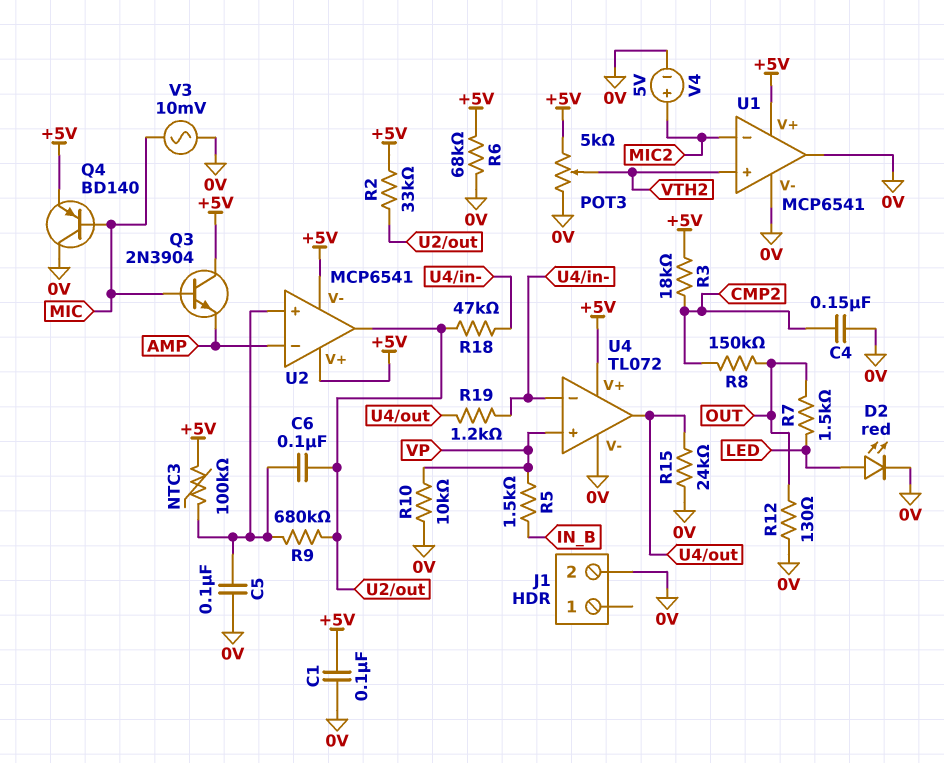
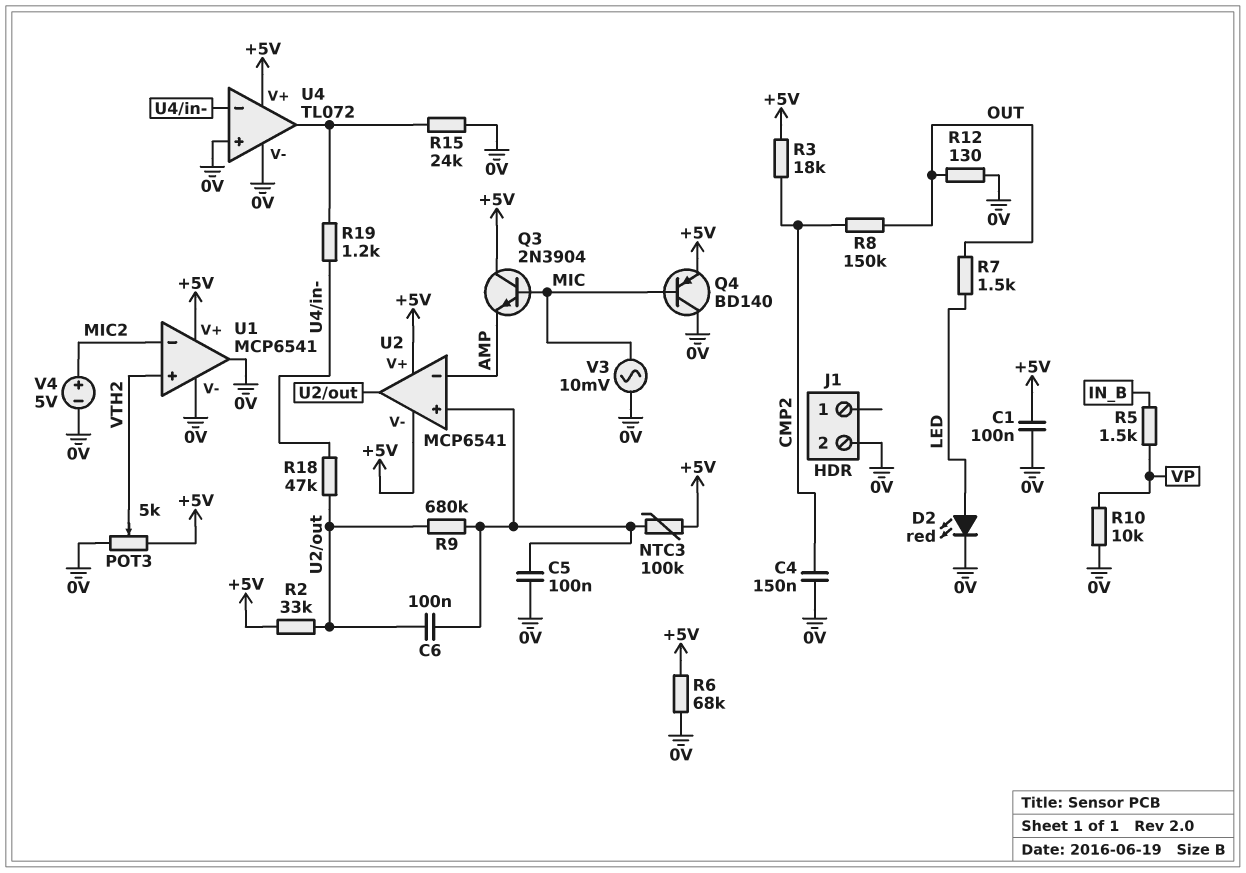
U4 pin in+: VP -> 0V

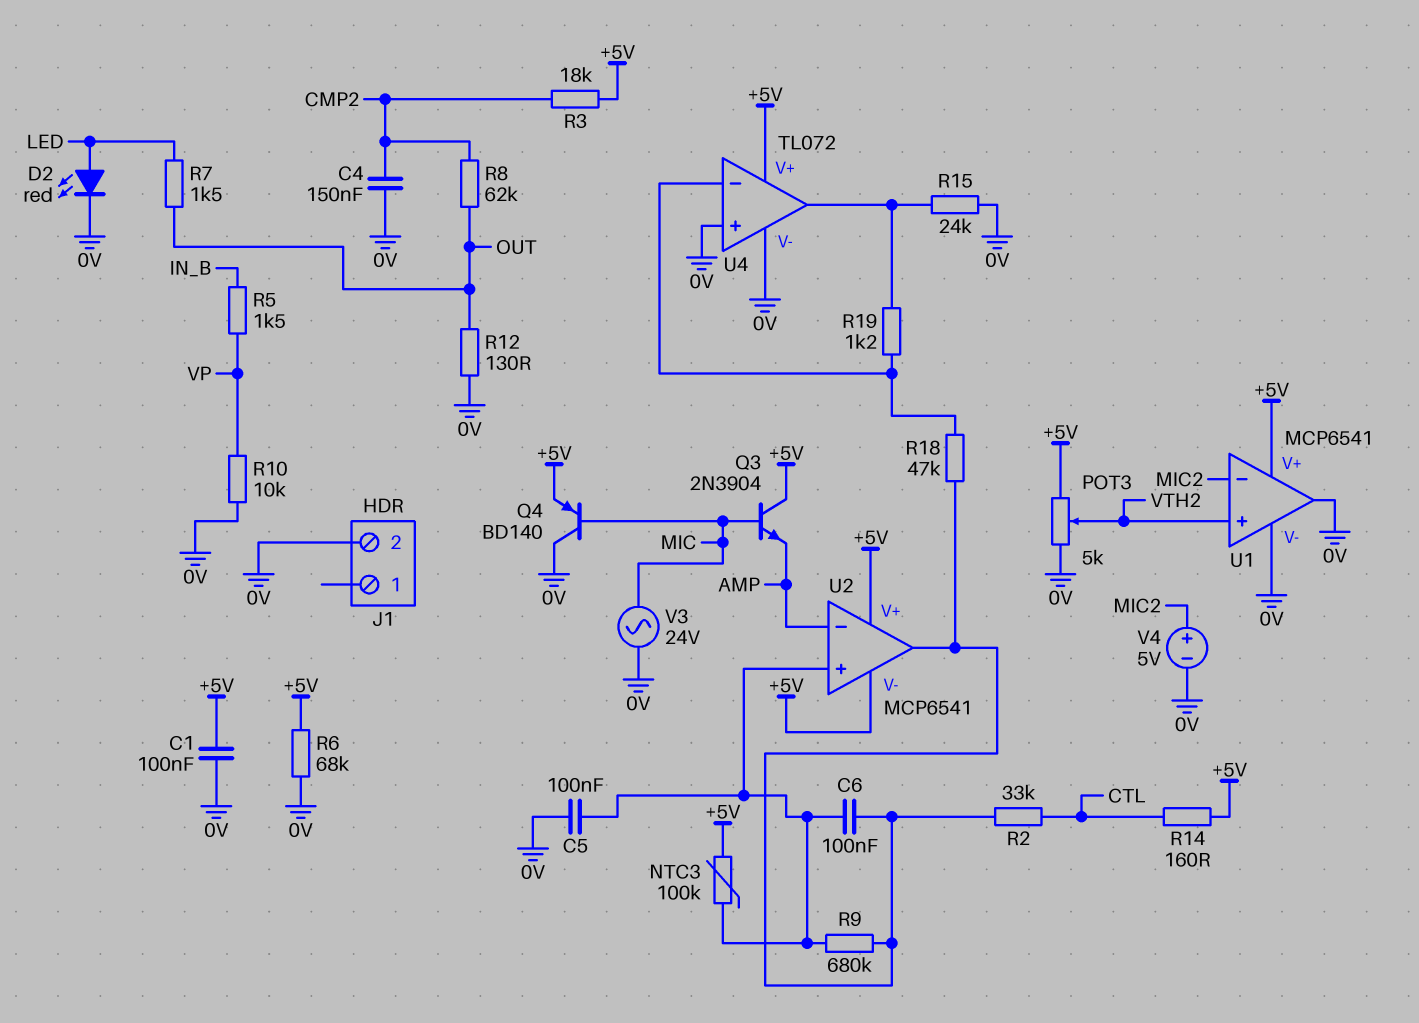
R2: 33k (+5V, U2/out) -> 33k (CTL, U2/out)
R8: 150k (CMP2, OUT) -> 62k (CMP2, OUT)
R14: none -> 160 (+5V, CTL)
V3: AC 10mV (0V, MIC) -> AC 24V (0V, MIC)

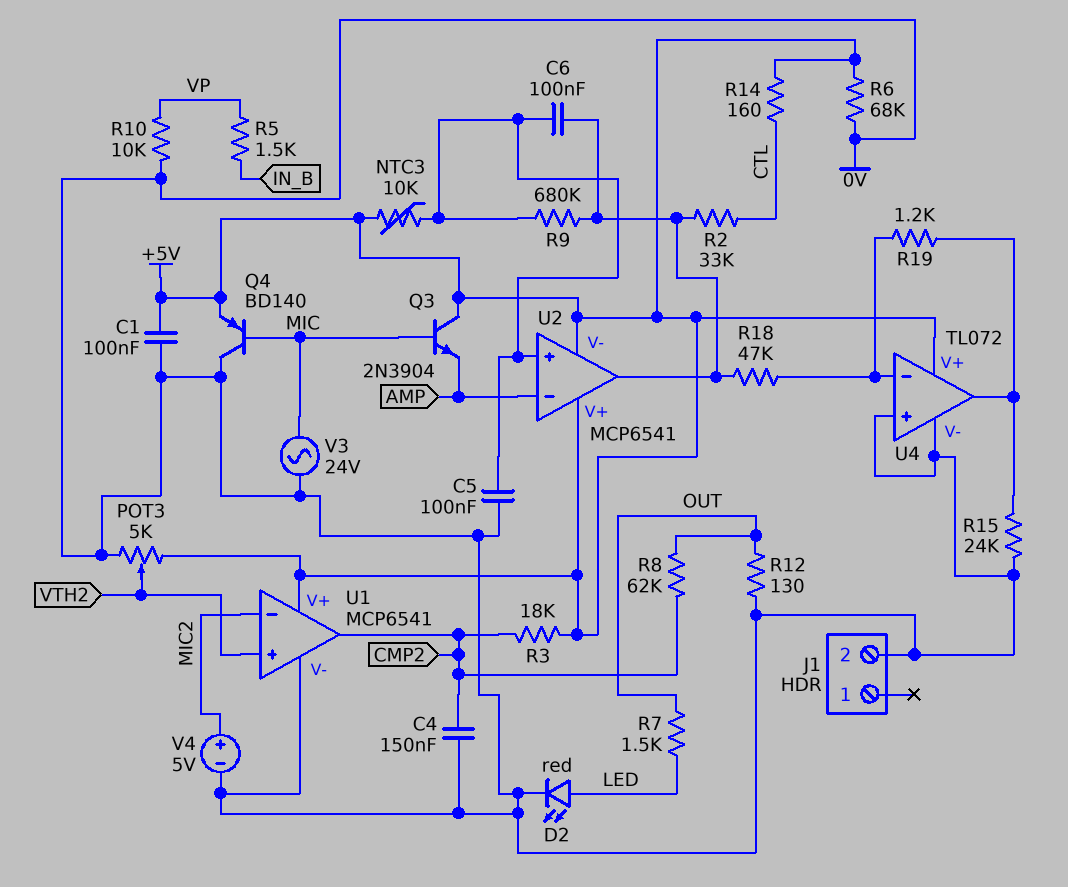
NTC3: 100k (+5V, U2/in+) -> 10k (+5V, U2/in+)
U1 pin out: 0V -> CMP2

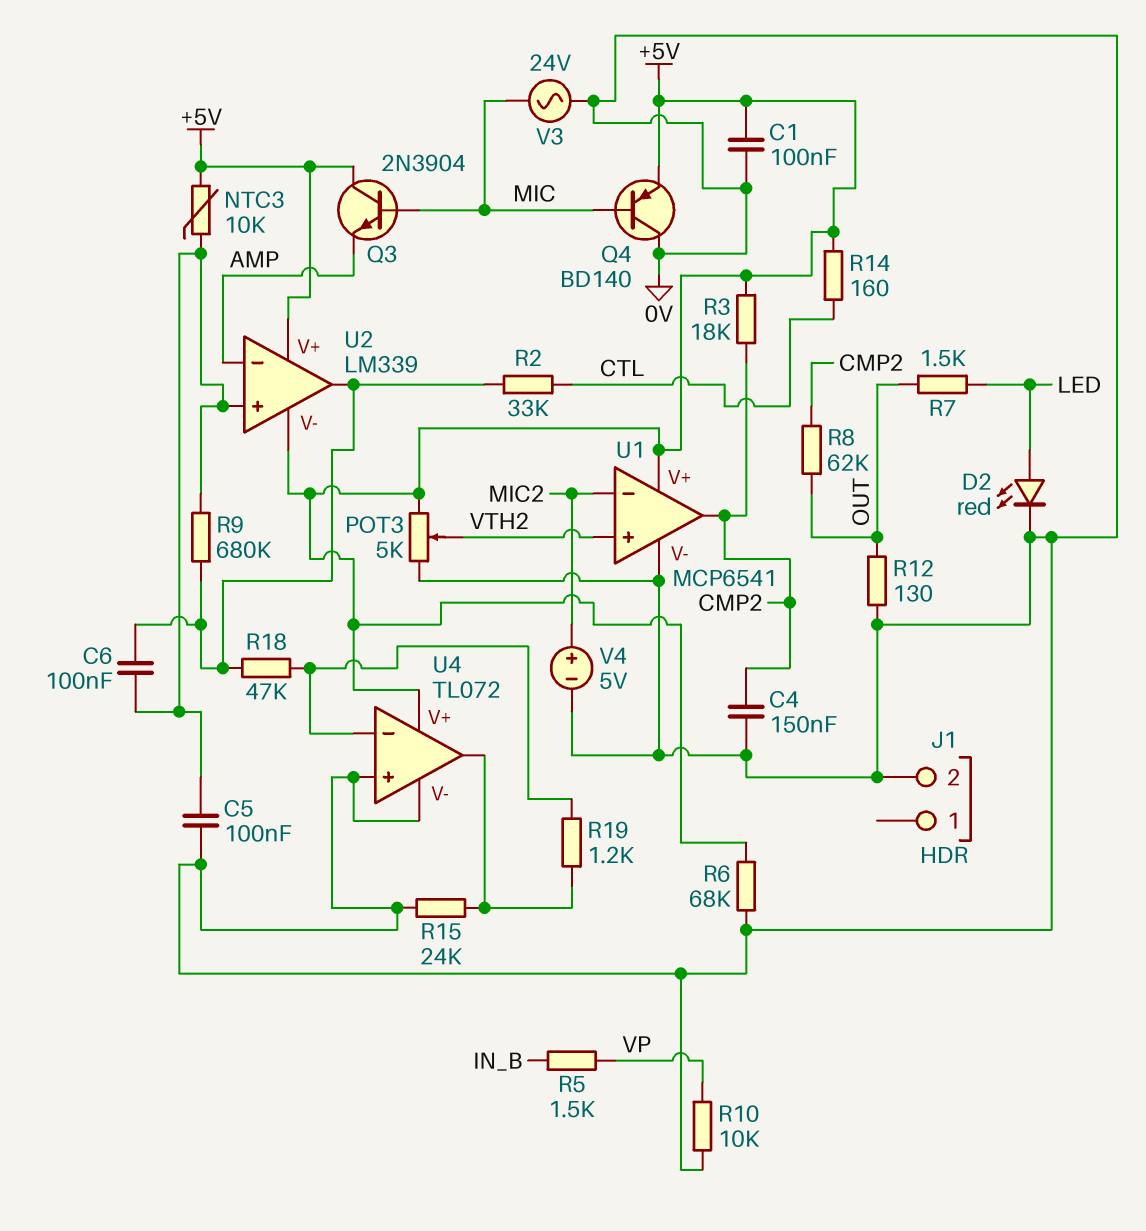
U2: MCP6541 -> LM339

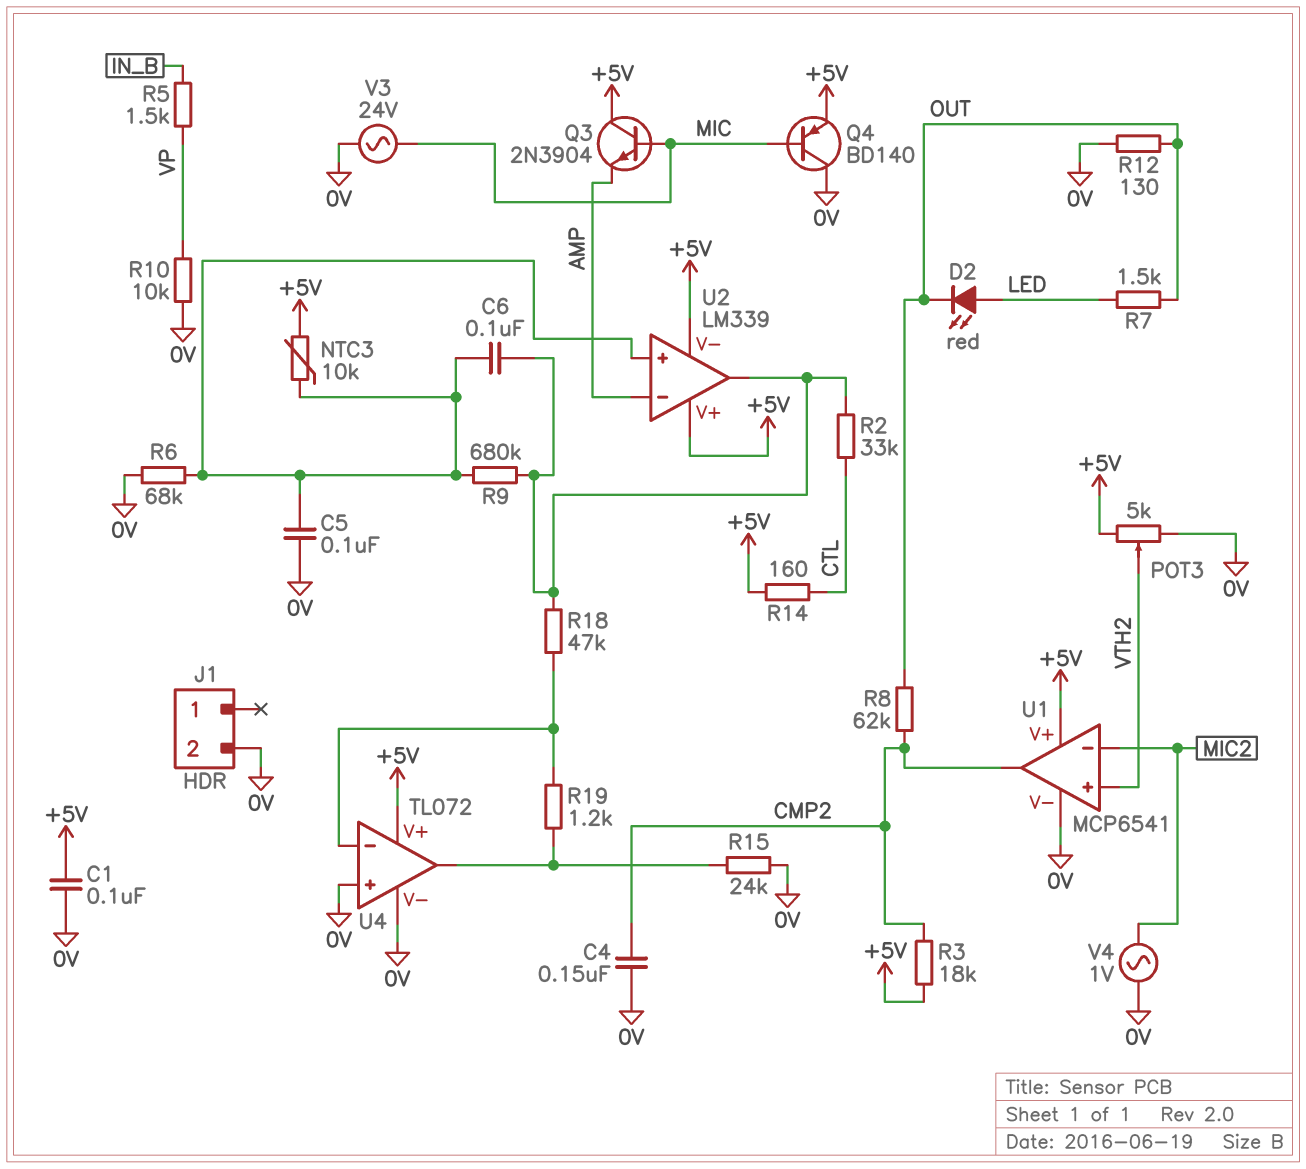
D2: LED red (A LED, K 0V) -> LED red (A LED, K OUT)
R6: 68k (+5V, 0V) -> 68k (0V, U2/in+)
V4: 5V (plus MIC2, minus 0V) -> AC 1V (0V, MIC2)

